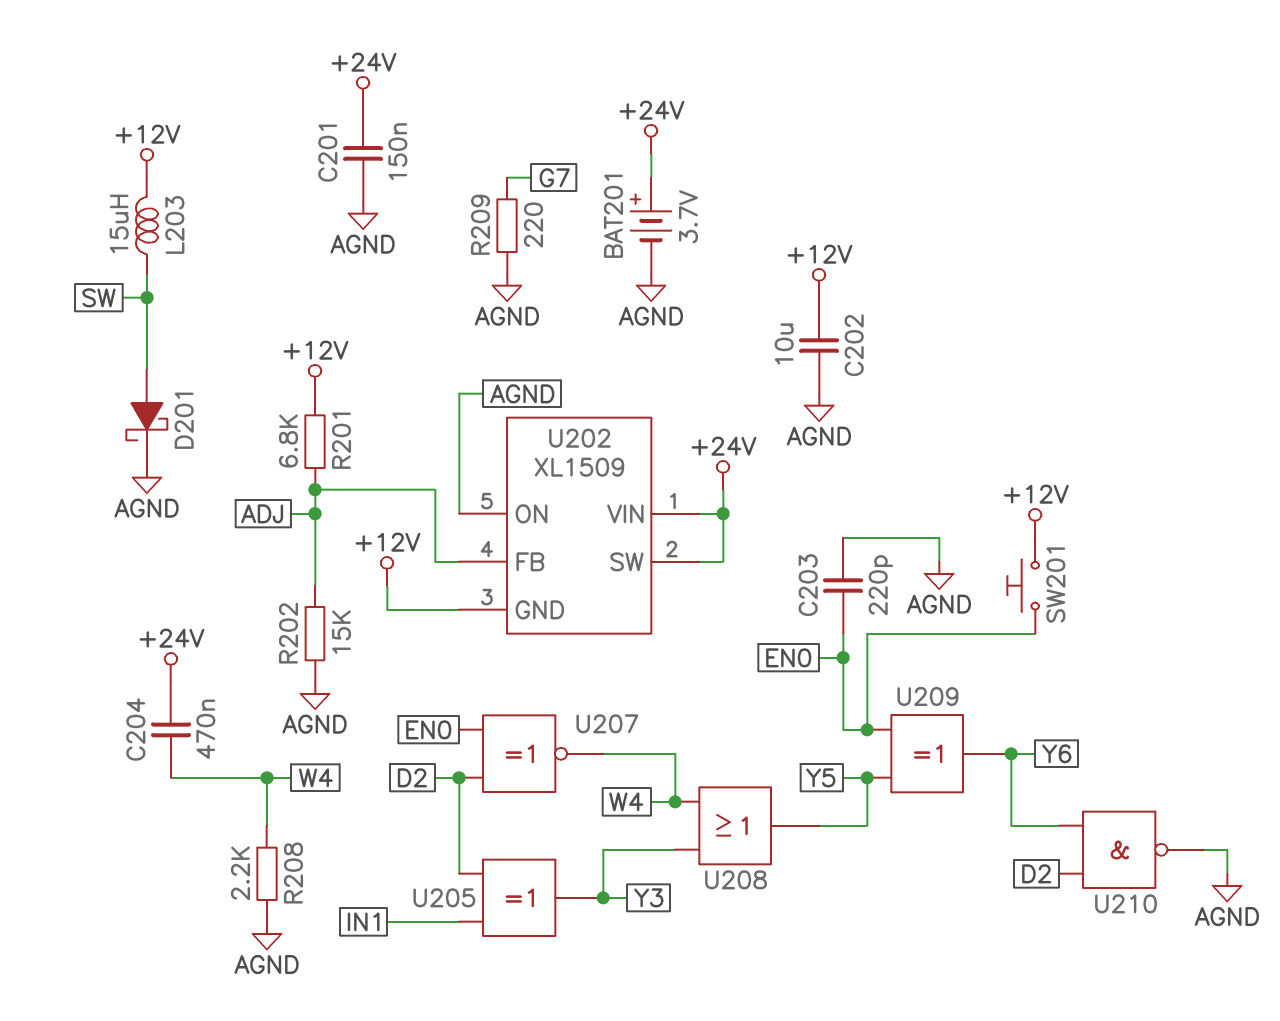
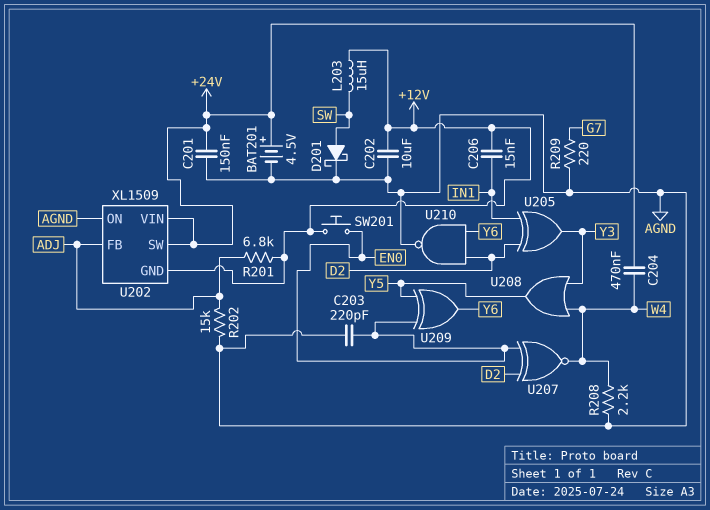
BAT201: 3.7V (plus +24V, minus AGND) -> 4.5V (plus +24V, minus AGND)
C206: none -> 15nF (+12V, IN1)

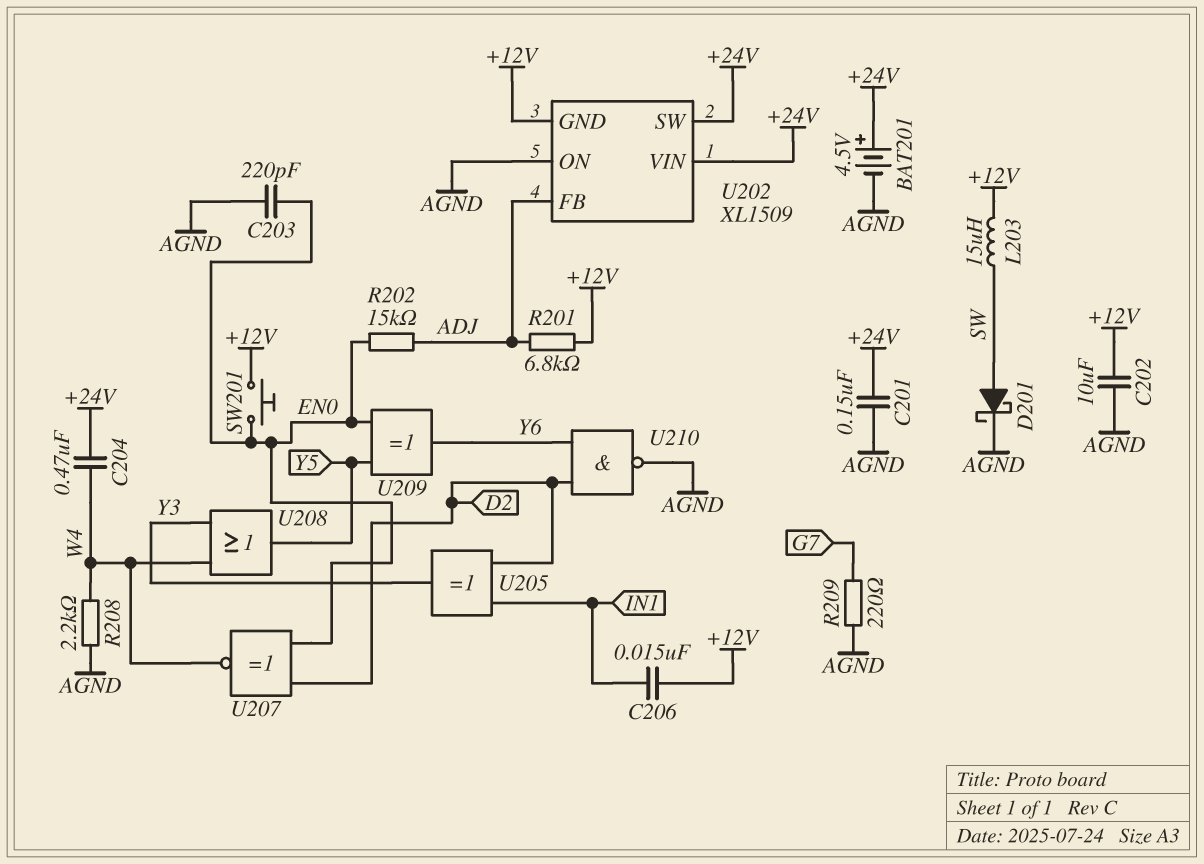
R202: 15k (ADJ, AGND) -> 15k (ADJ, EN0)

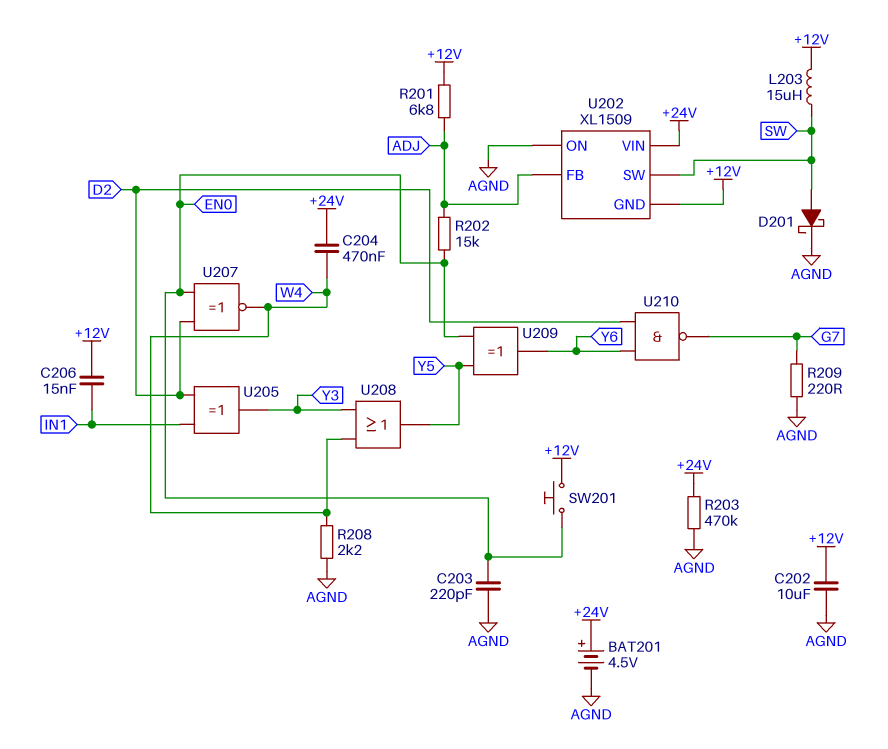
C201: 150nF (+24V, AGND) -> none
R203: none -> 470k (+24V, AGND)
U202 pin SW: +24V -> SW
U210: NAND (in D2, in Y6, out AGND) -> NAND (in D2, in Y6, out G7)

